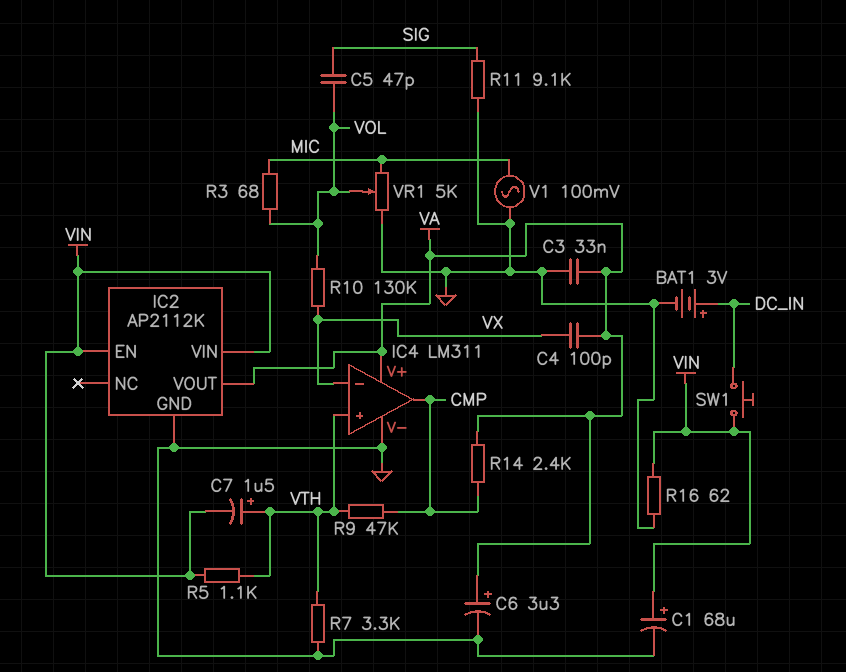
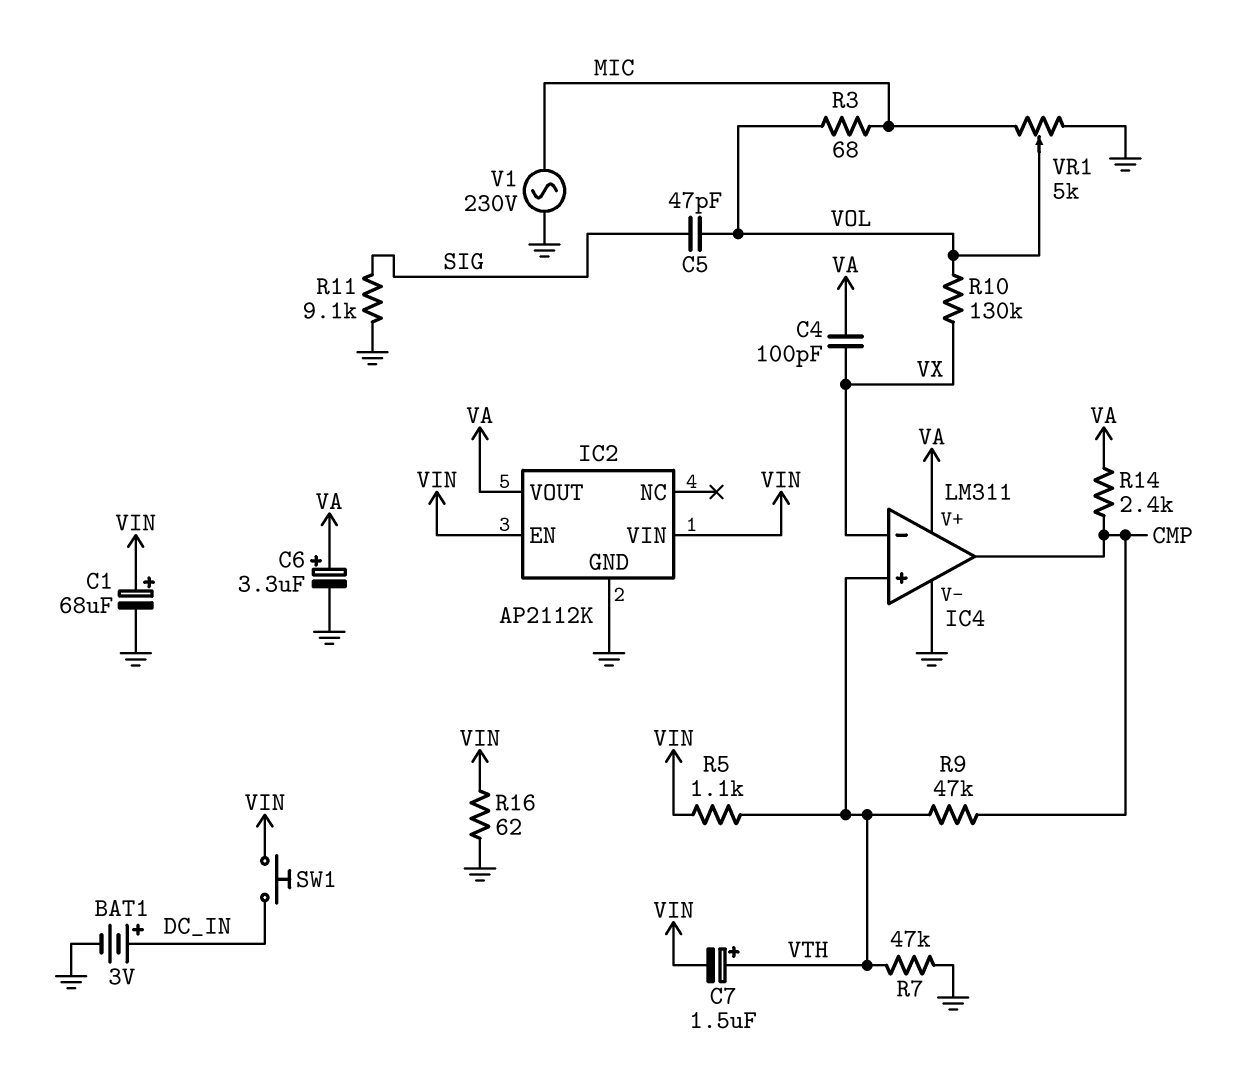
C3: 33nF (GND, VA) -> none
R7: 3.3k (GND, VTH) -> 47k (GND, VTH)
V1: AC 100mV (GND, MIC) -> AC 230V (GND, MIC)

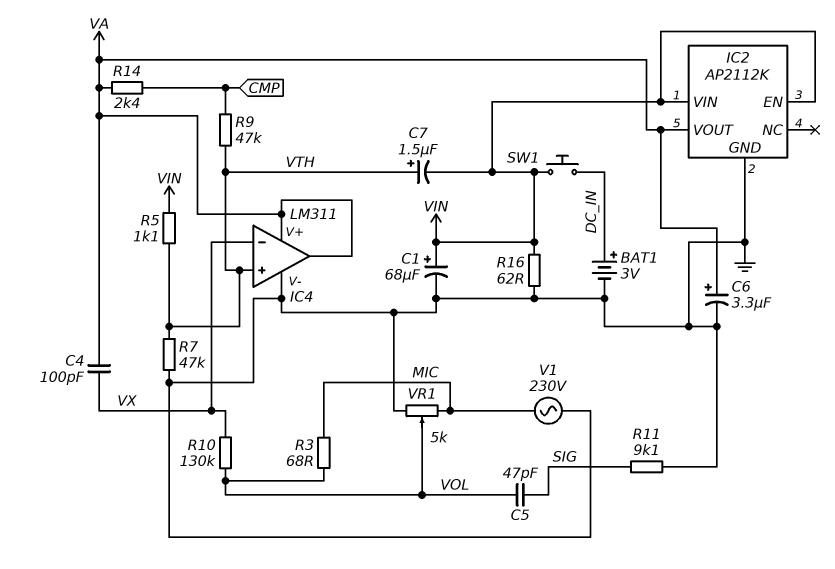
IC4 pin out: CMP -> VA

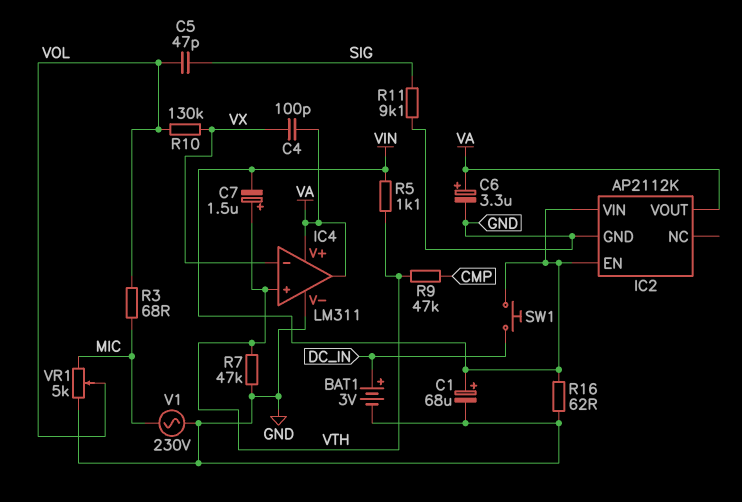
R14: 2.4k (CMP, VA) -> none

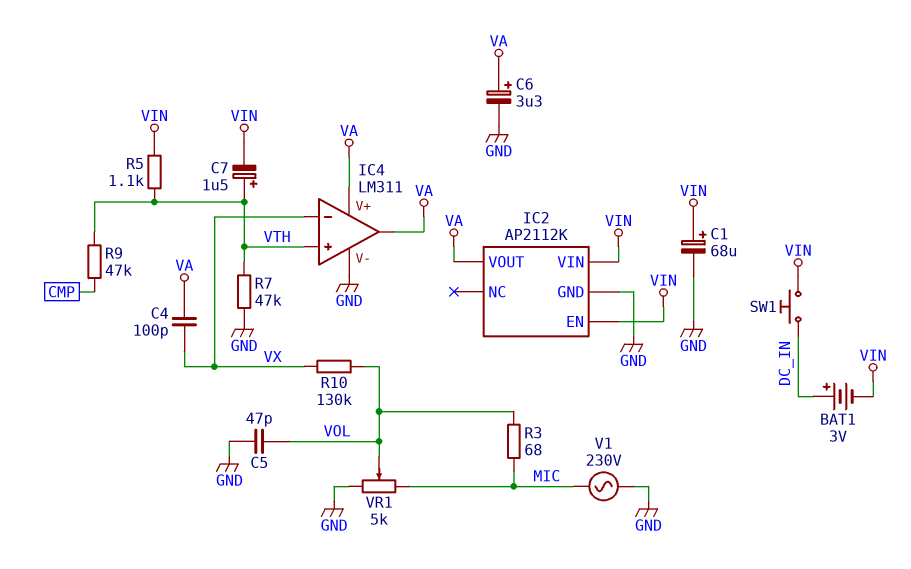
BAT1: 3V (plus DC_IN, minus GND) -> 3V (plus DC_IN, minus VIN)
C5: 47pF (SIG, VOL) -> 47pF (GND, VOL)
R11: 9.1k (GND, SIG) -> none
R16: 62 (GND, VIN) -> none

